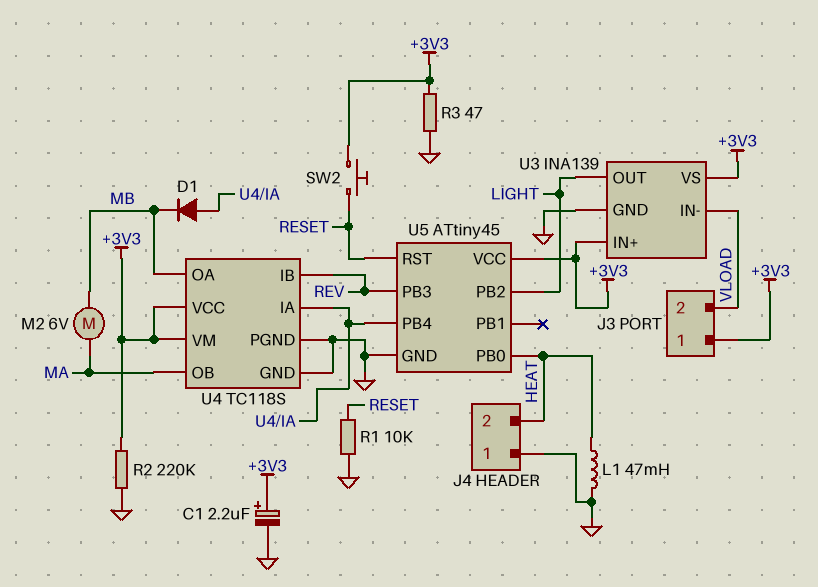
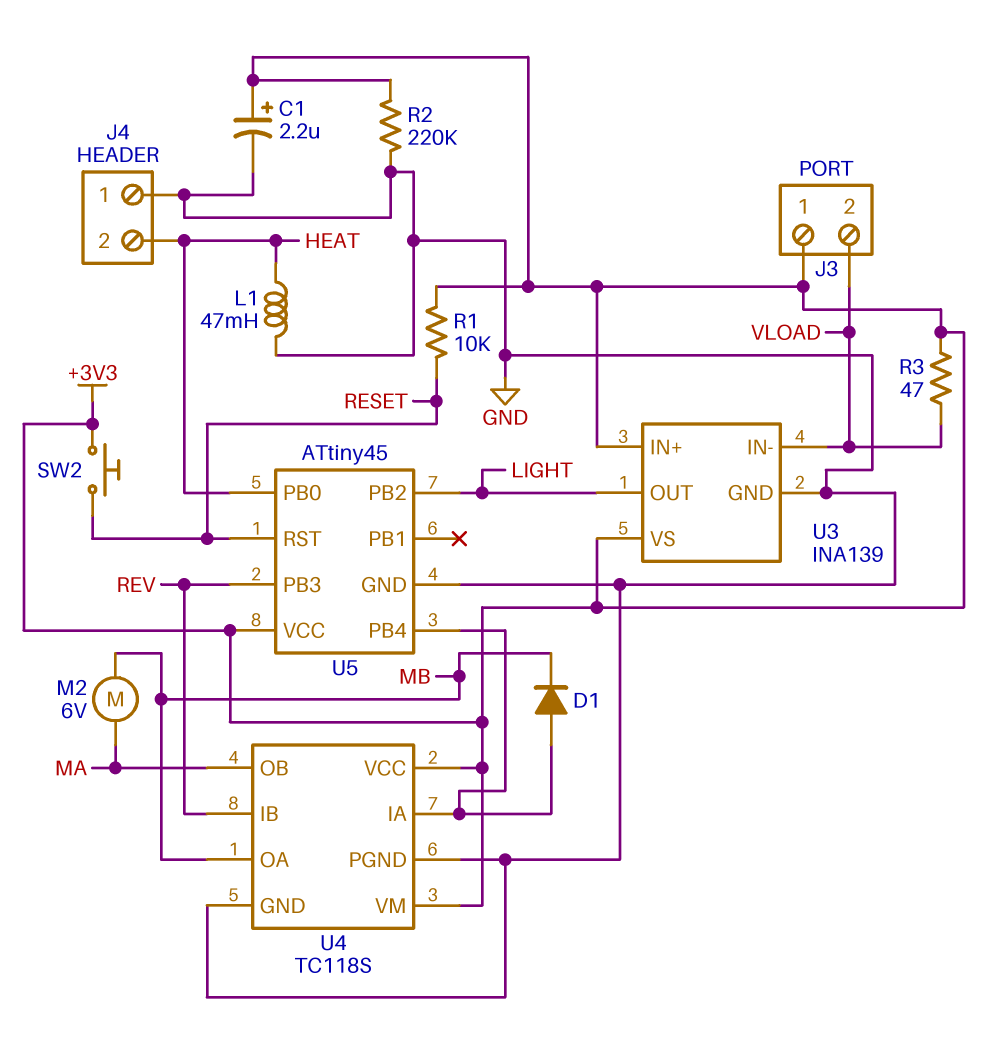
R1: 10k (GND, RESET) -> 10k (+3V3, RESET)
R3: 47 (+3V3, GND) -> 47 (+3V3, VLOAD)

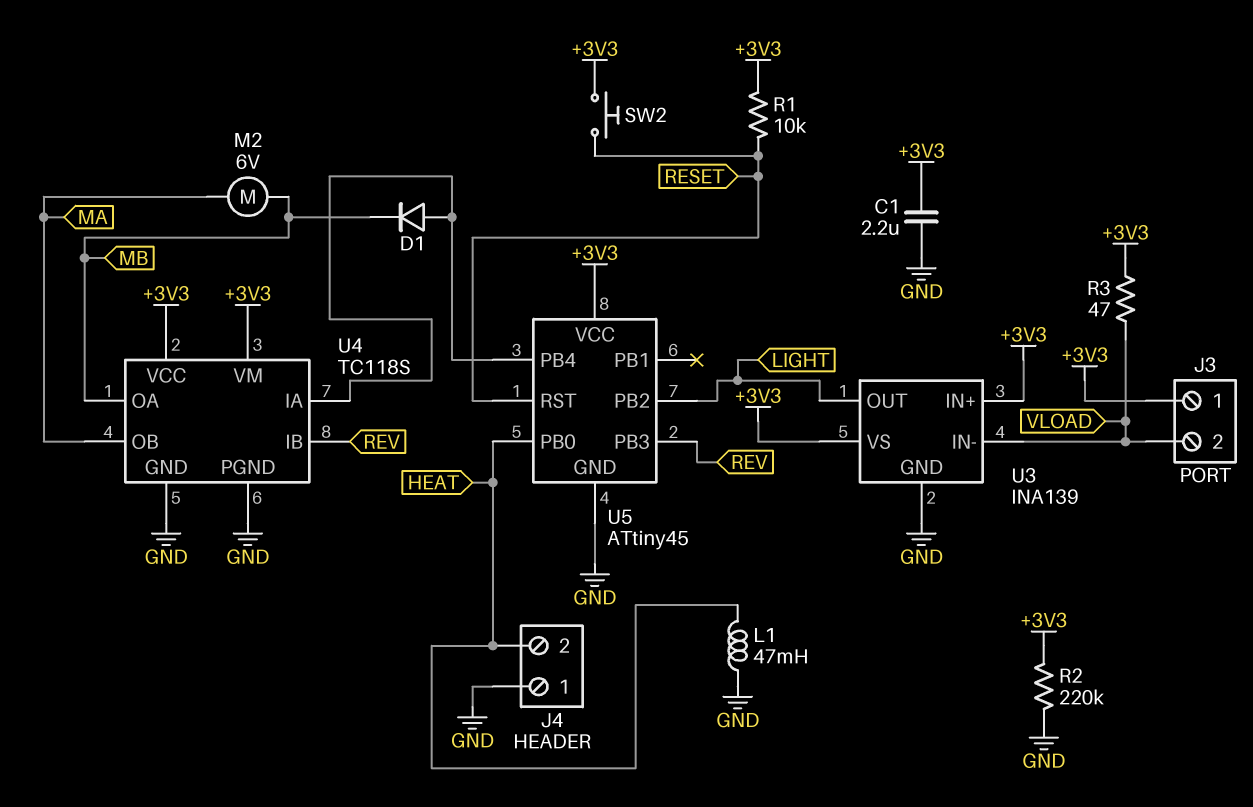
C1: 2.2uF (plus +3V3, minus GND) -> 2.2uF (+3V3, GND)

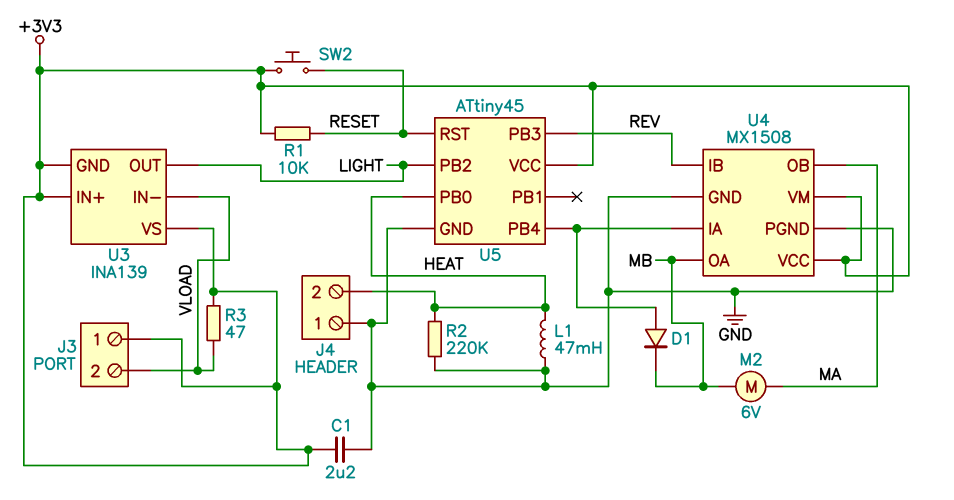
R2: 220k (+3V3, GND) -> 220k (GND, HEAT)
U3 pin GND: GND -> +3V3
U4: TC118S -> MX1508

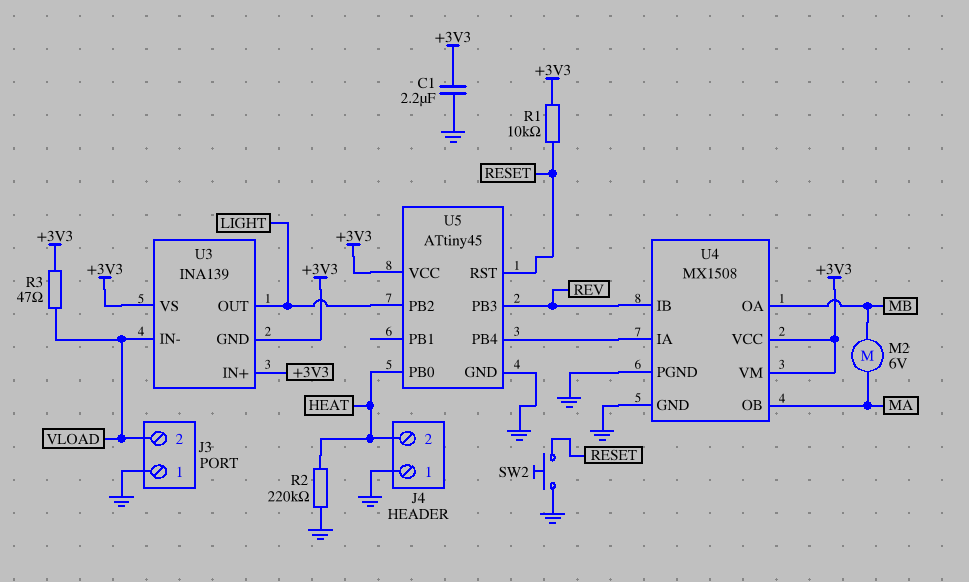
D1: diode (A U4/IA, K MB) -> none
J3 pin 1: +3V3 -> GND
L1: 47mH (GND, HEAT) -> none
SW2: button (+3V3, RESET) -> button (GND, RESET)

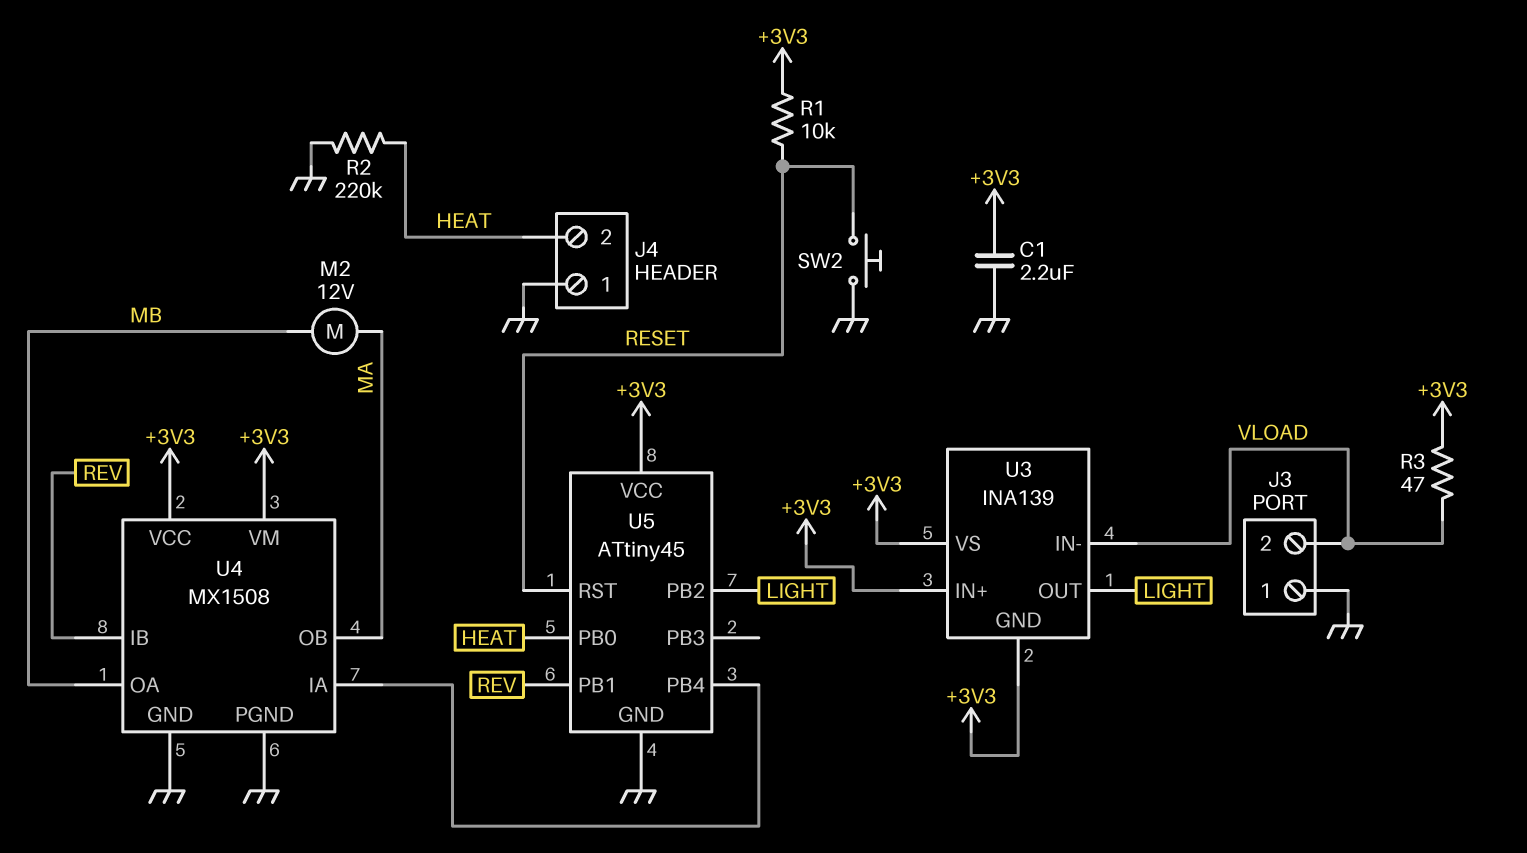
M2: motor 6V (MA, MB) -> motor 12V (MA, MB)
U5 pin PB1: none -> REV
U5 pin PB3: REV -> none

